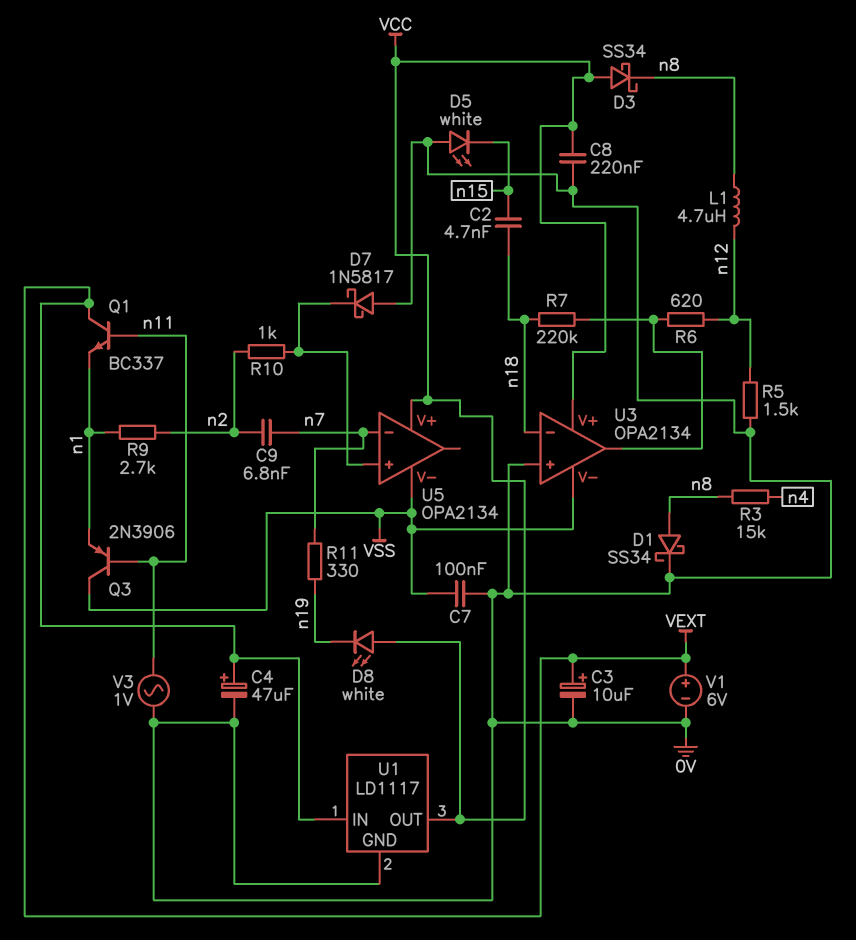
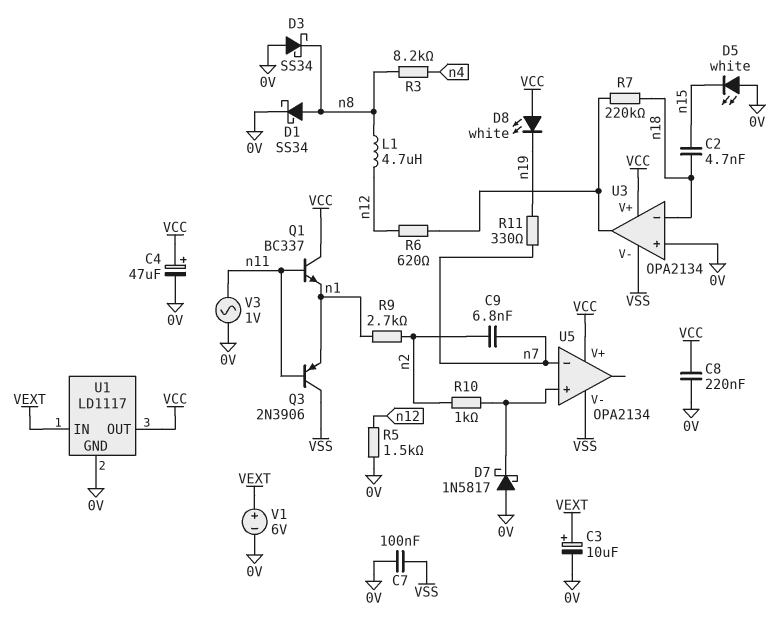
C4: 47uF (plus VEXT, minus 0V) -> 47uF (plus VCC, minus 0V)
D3: schottky SS34 (A VCC, K n8) -> schottky SS34 (A 0V, K n8)
Q1: NPN BC337 (B n11, C VEXT, E n1) -> NPN BC337 (B n11, C VCC, E n1)
R3: 15k (n4, n8) -> 8.2k (n4, n8)

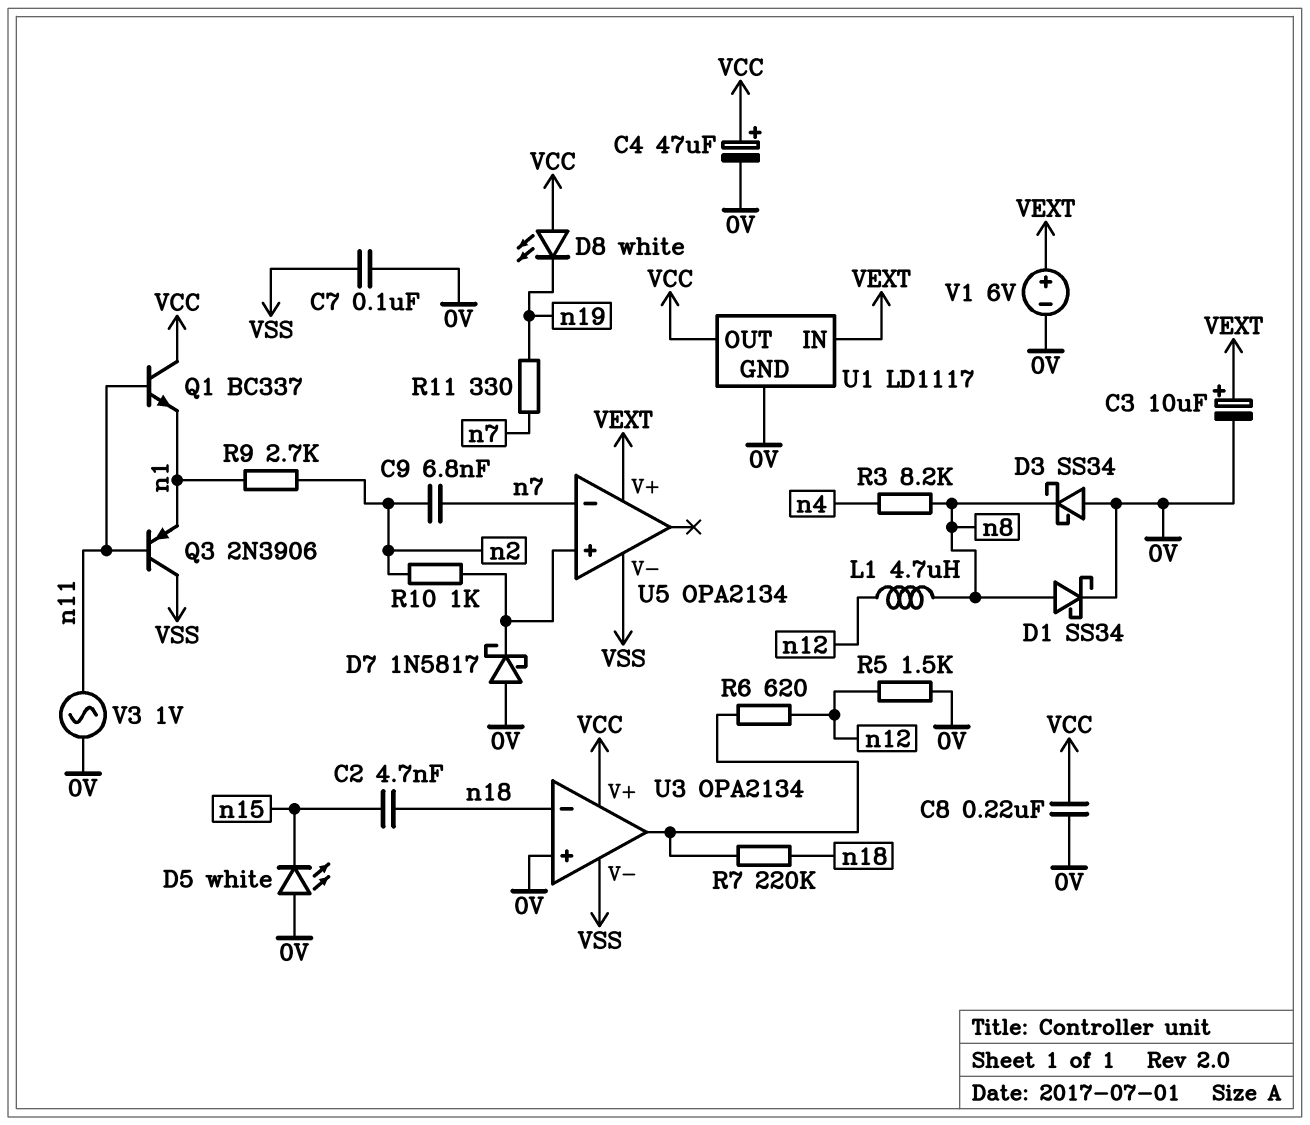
U5 pin V+: VCC -> VEXT

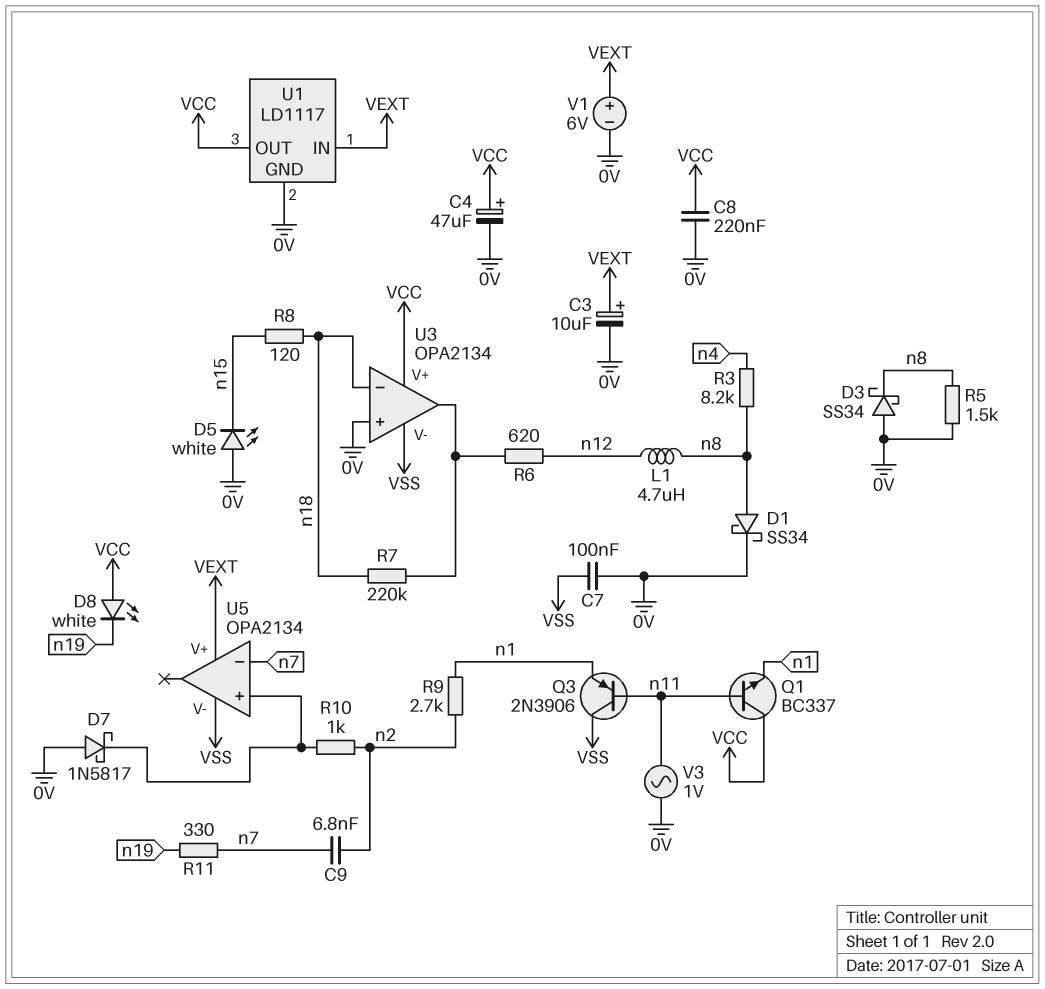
C2: 4.7nF (n15, n18) -> none
R5: 1.5k (0V, n12) -> 1.5k (0V, n8)
R8: none -> 120 (n15, n18)

